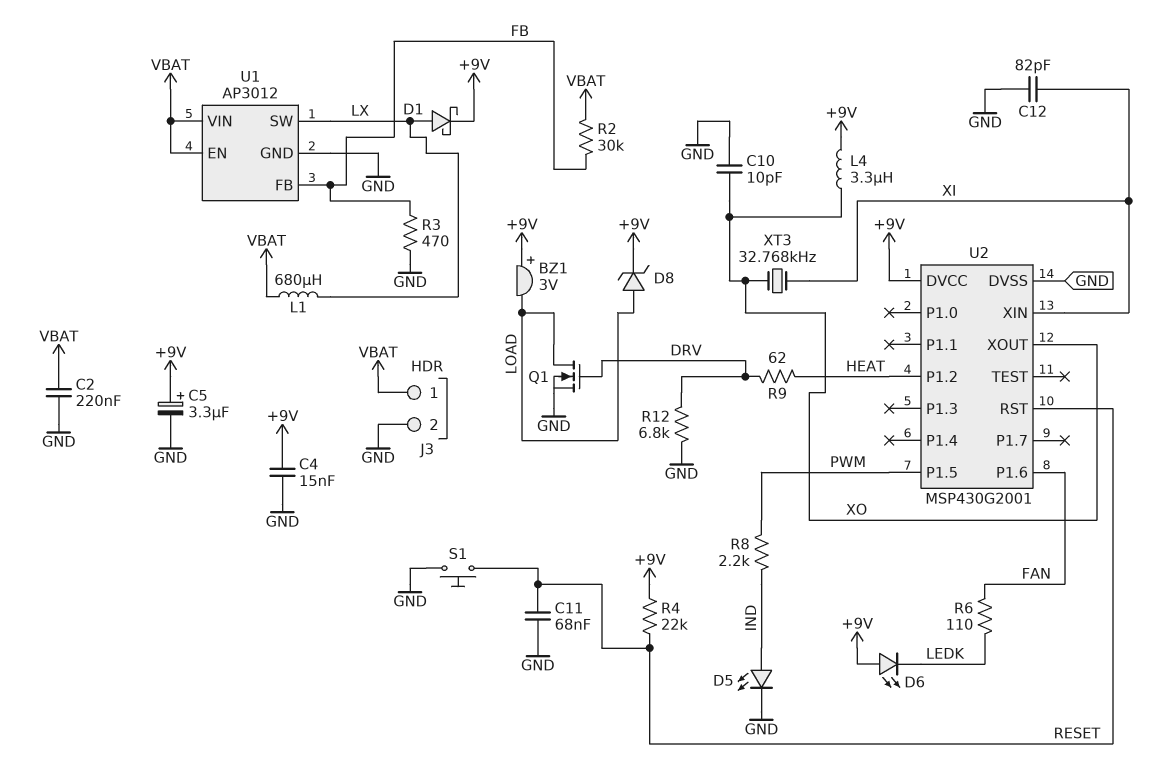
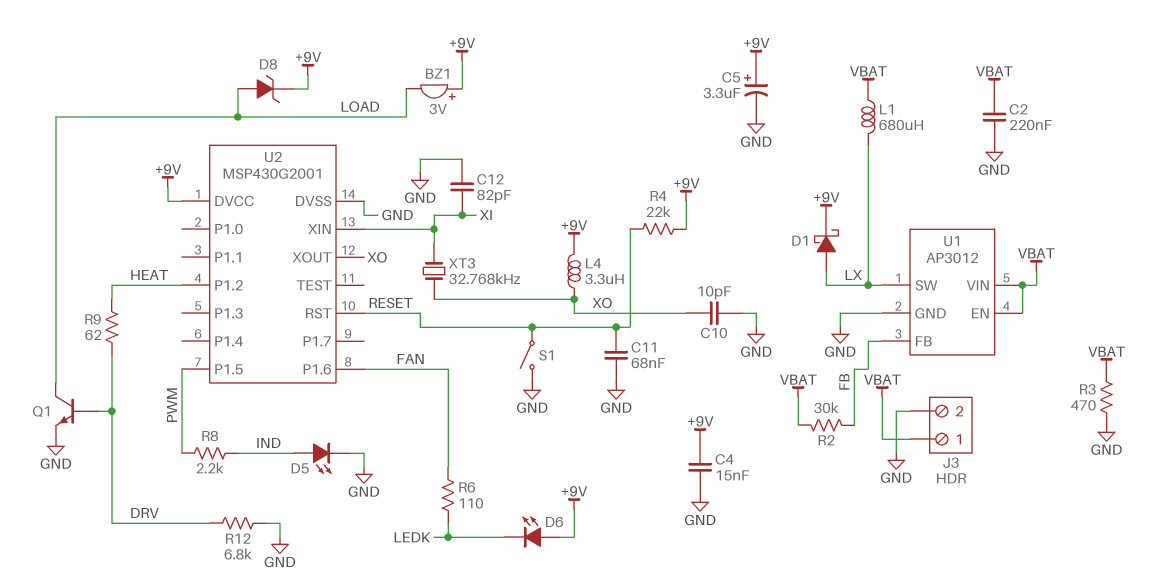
Q1: NMOS (G DRV, D LOAD, S GND) -> NPN (B DRV, C LOAD, E GND)
R3: 470 (FB, GND) -> 470 (GND, VBAT)
S1: button (GND, RESET) -> switch (GND, RESET)

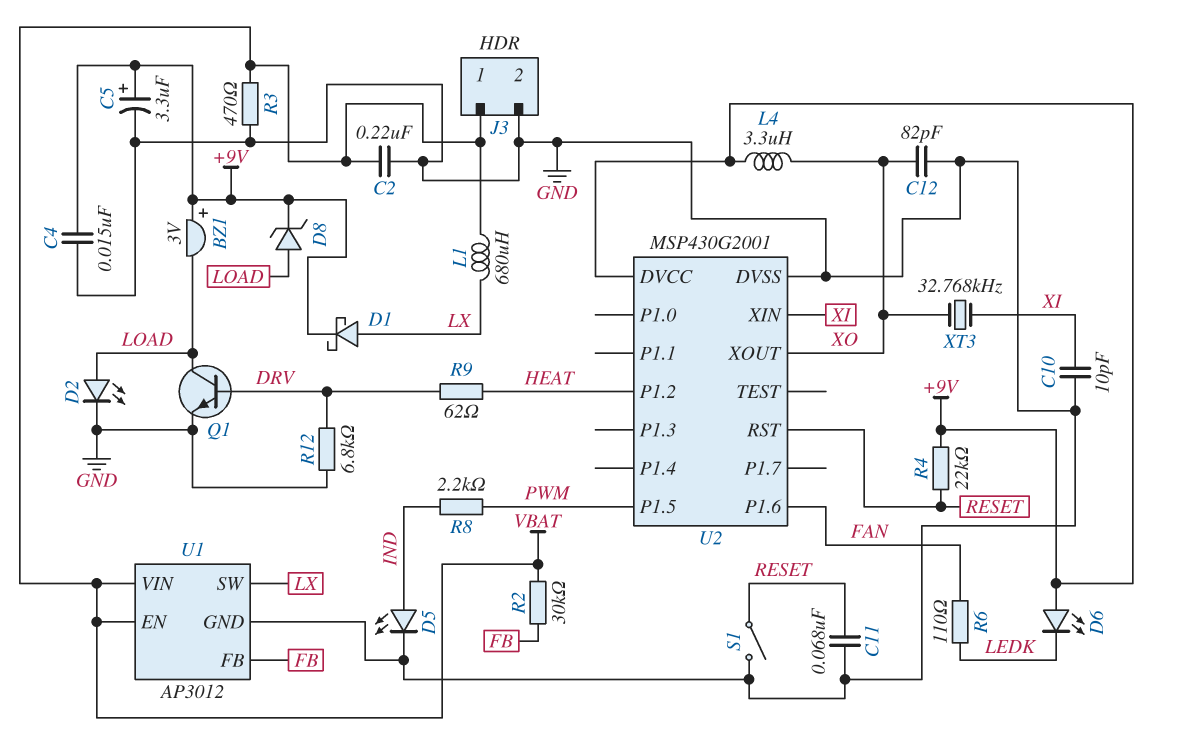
C10: 10pF (GND, XO) -> 10pF (GND, XI)
C12: 82pF (GND, XI) -> 82pF (GND, XO)
D2: none -> LED (A LOAD, K GND)

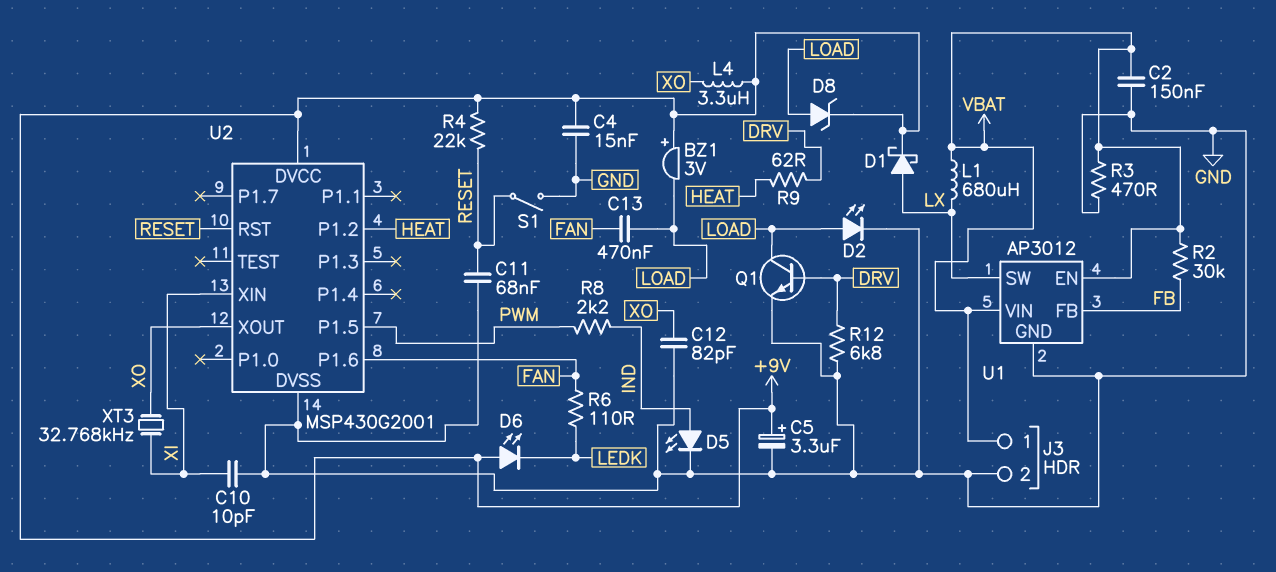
C2: 220nF (GND, VBAT) -> 150nF (GND, VBAT)
C13: none -> 470nF (FAN, LOAD)

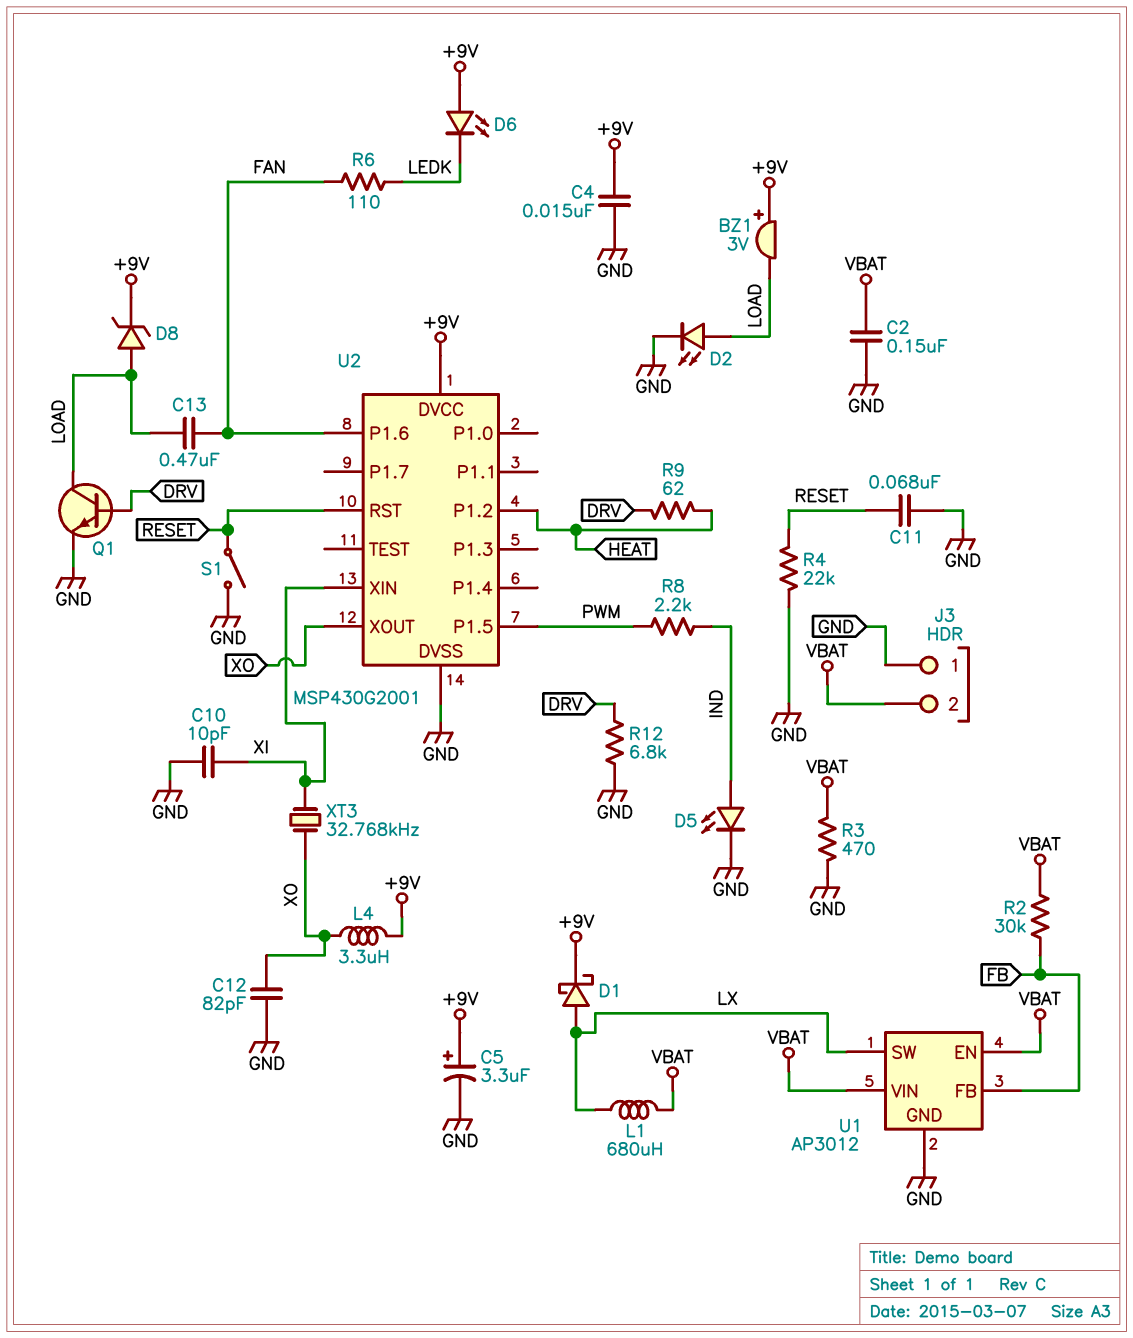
J3 pin 1: VBAT -> GND
J3 pin 2: GND -> VBAT
R4: 22k (+9V, RESET) -> 22k (GND, RESET)

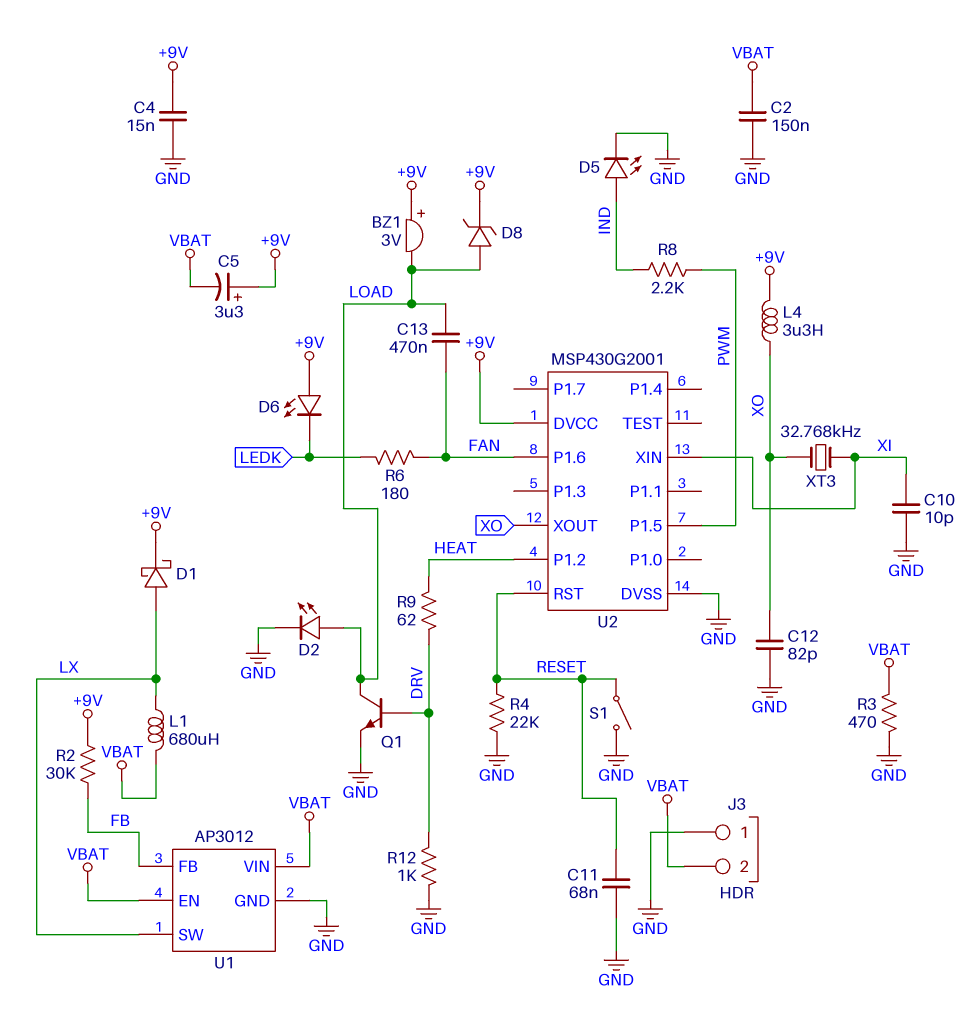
C5: 3.3uF (plus +9V, minus GND) -> 3.3uF (plus +9V, minus VBAT)
R2: 30k (FB, VBAT) -> 30k (+9V, FB)
R6: 110 (FAN, LEDK) -> 180 (FAN, LEDK)
R12: 6.8k (DRV, GND) -> 1k (DRV, GND)

